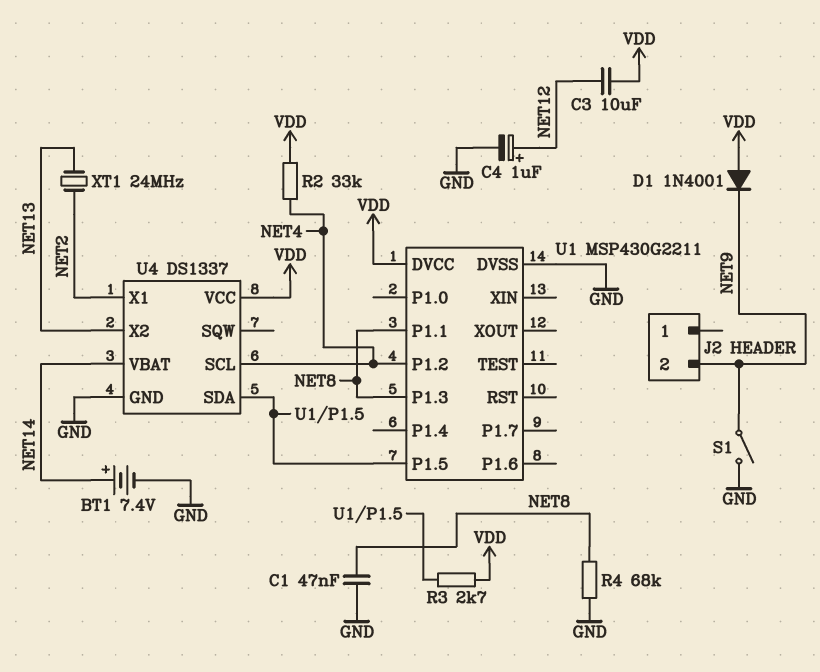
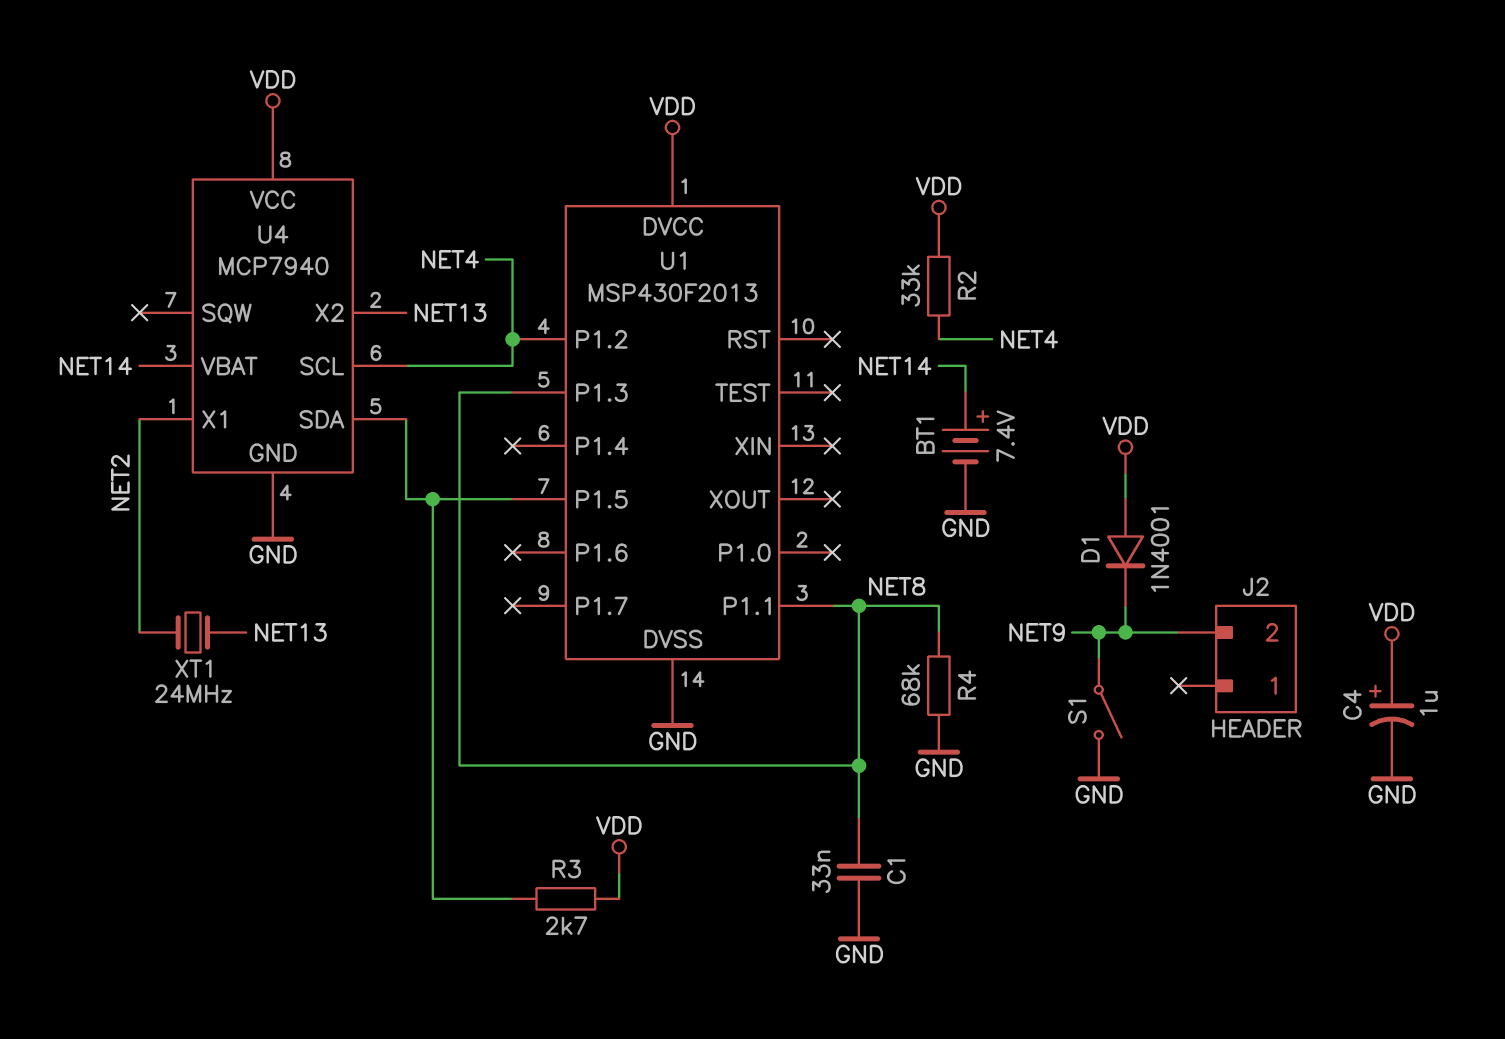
C1: 47nF (GND, NET8) -> 33nF (GND, NET8)
C3: 10uF (NET12, VDD) -> none
C4: 1uF (plus NET12, minus GND) -> 1uF (plus VDD, minus GND)
U1: MSP430G2211 -> MSP430F2013
U4: DS1337 -> MCP7940

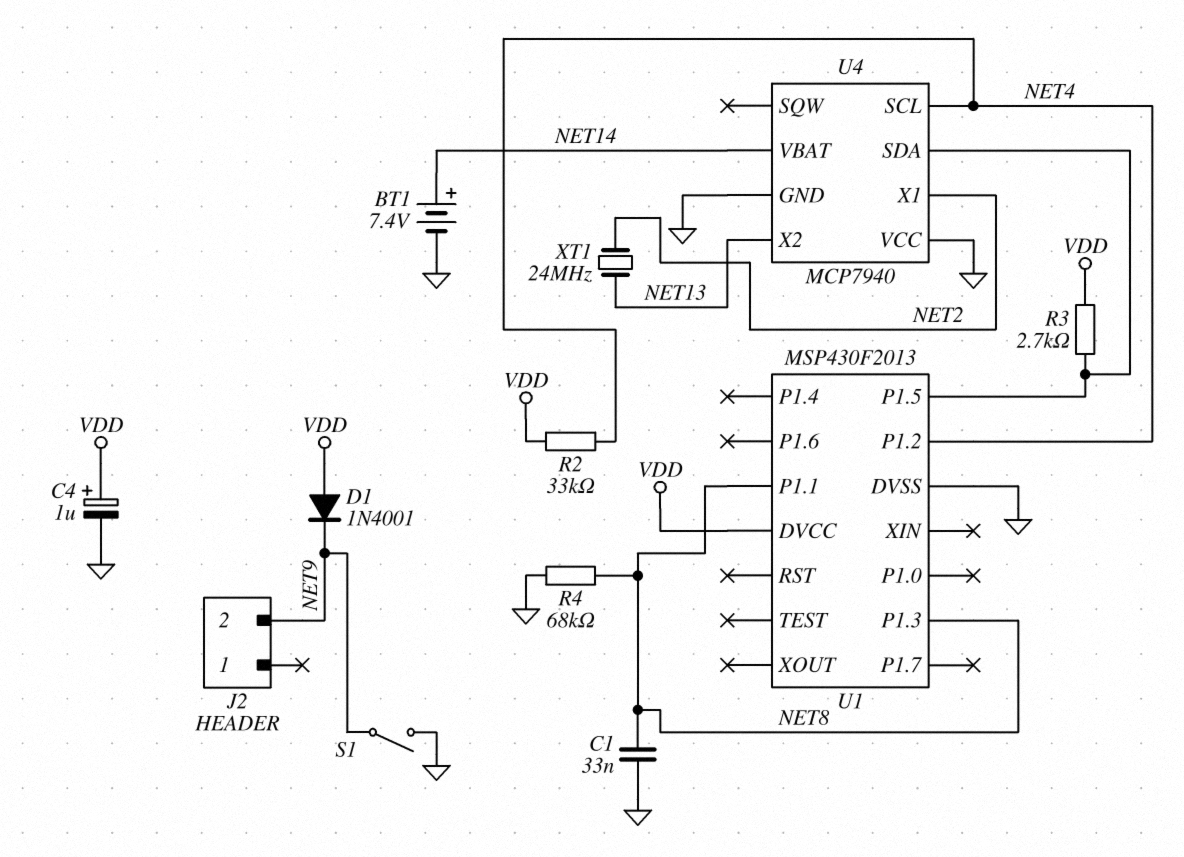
U4 pin VCC: VDD -> GND

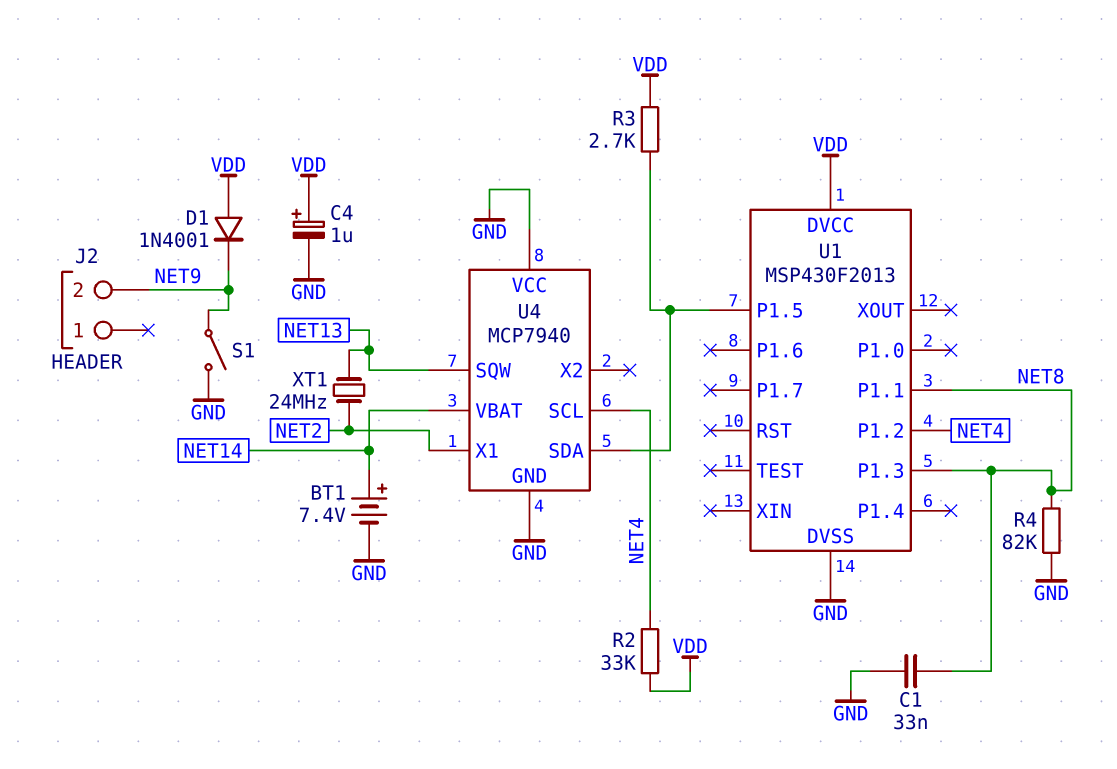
R4: 68k (GND, NET8) -> 82k (GND, NET8)
U4 pin SQW: none -> NET13
U4 pin X2: NET13 -> none

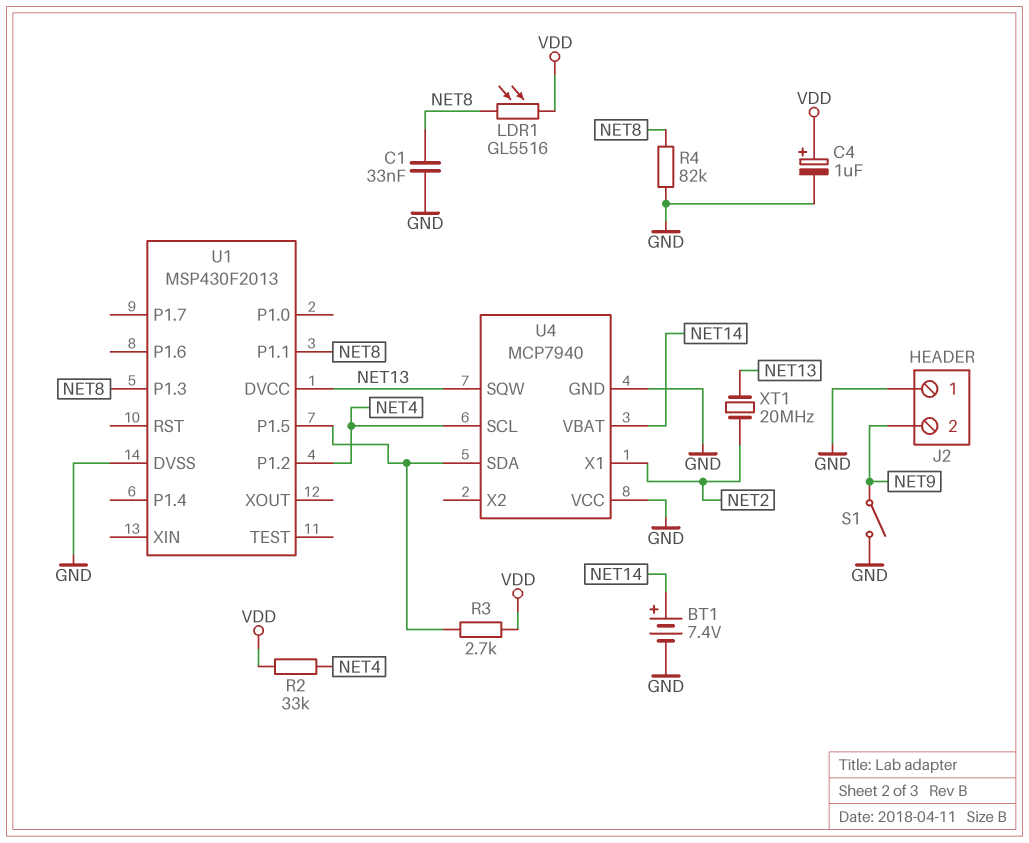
D1: diode 1N4001 (A VDD, K NET9) -> none
J2 pin 1: none -> GND
LDR1: none -> GL5516 (NET8, VDD)
U1 pin DVCC: VDD -> NET13
XT1: 24MHz (NET2, NET13) -> 20MHz (NET2, NET13)

